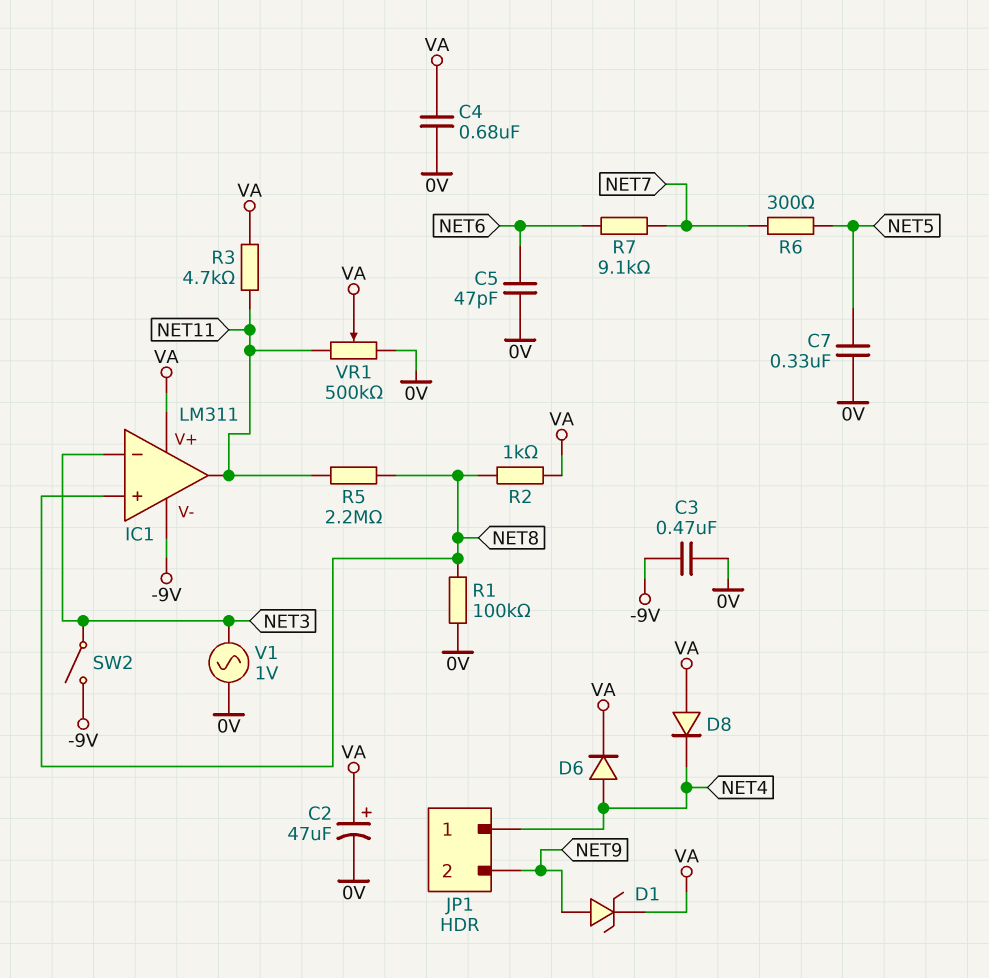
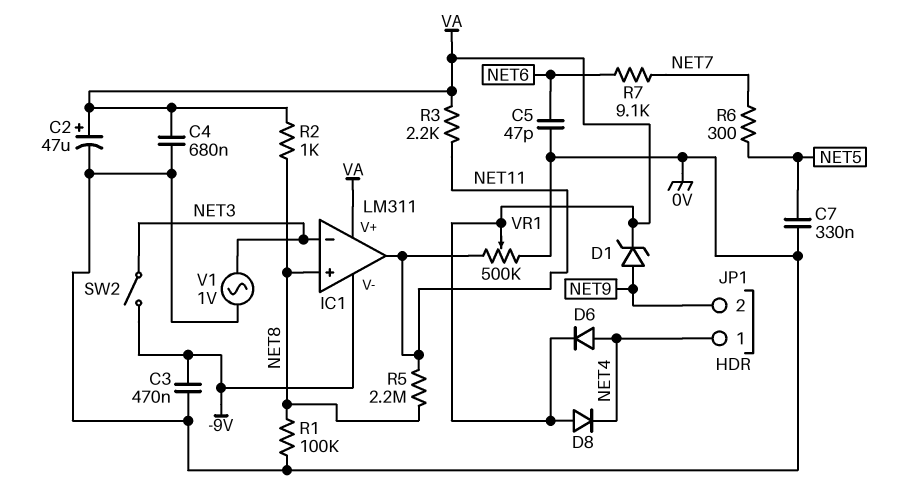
R3: 4.7k (NET11, VA) -> 2.2k (NET11, VA)

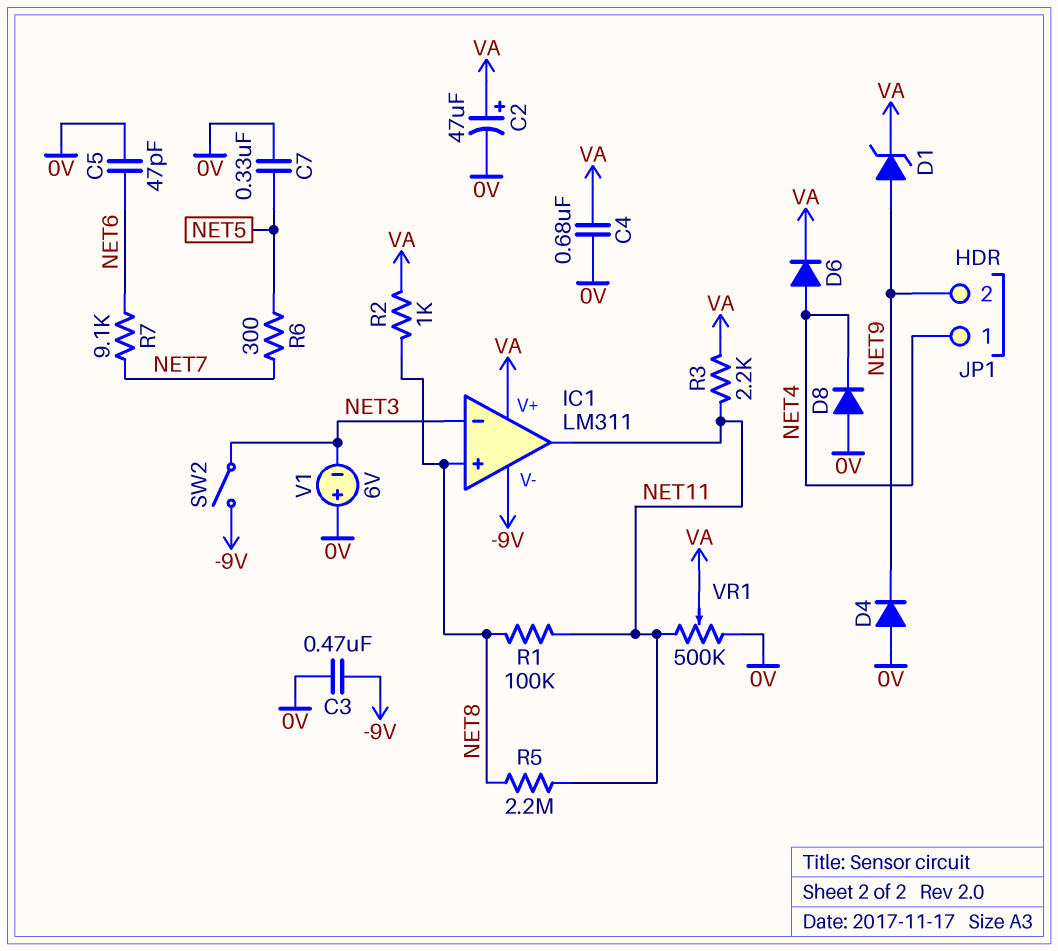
D4: none -> diode (A 0V, K NET9)
D8: diode (A VA, K NET4) -> diode (A 0V, K NET4)
R1: 100k (0V, NET8) -> 100k (NET8, NET11)
V1: AC 1V (0V, NET3) -> 6V (plus 0V, minus NET3)

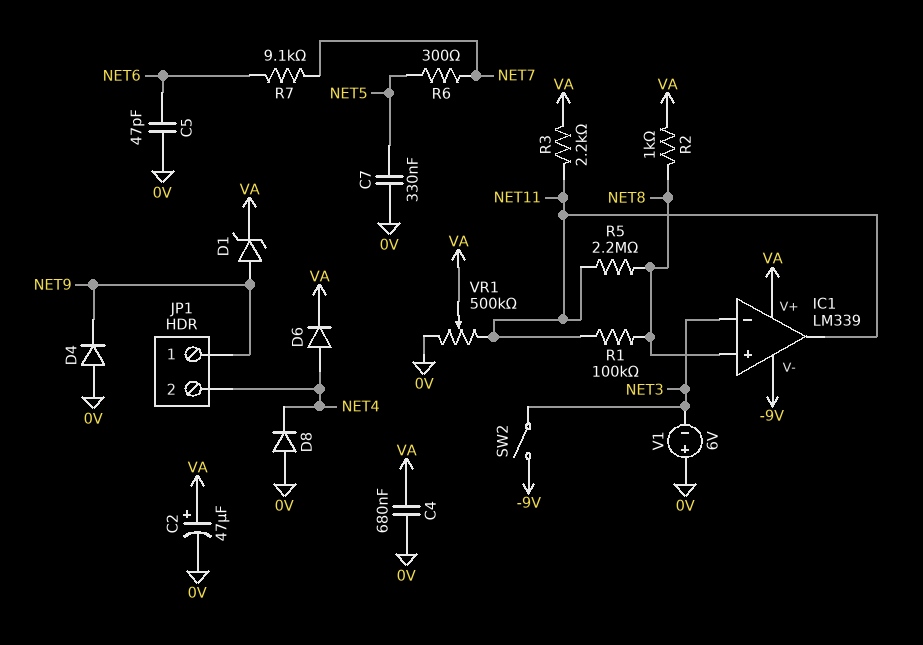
C3: 470nF (-9V, 0V) -> none
IC1: LM311 -> LM339
JP1 pin 1: NET4 -> NET9
JP1 pin 2: NET9 -> NET4

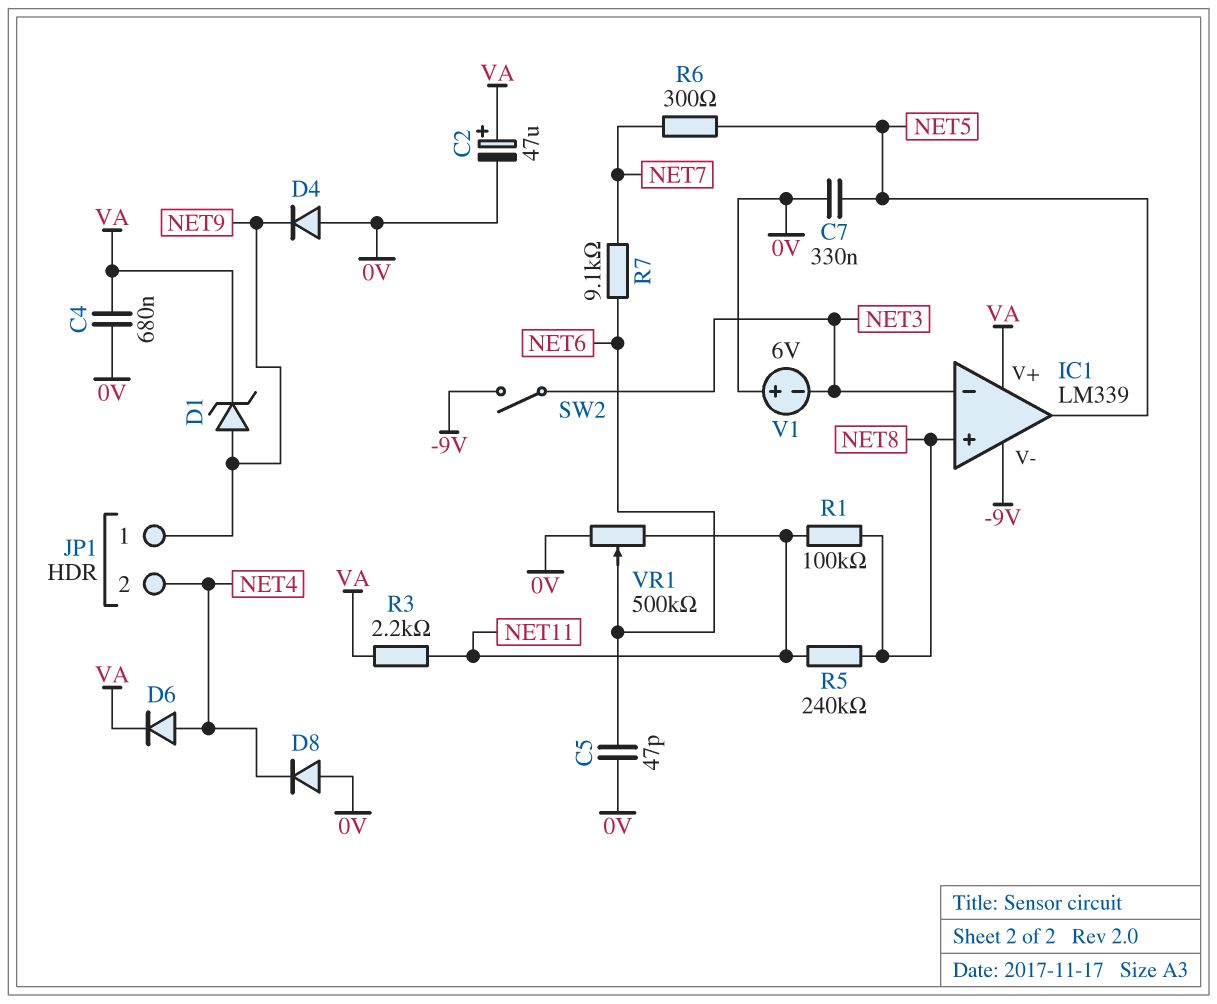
IC1 pin out: NET11 -> NET5
R2: 1k (NET8, VA) -> none
R5: 2.2M (NET8, NET11) -> 240k (NET8, NET11)
VR1: 500k (0V, NET11, wiper VA) -> 500k (0V, NET11, wiper NET6)

